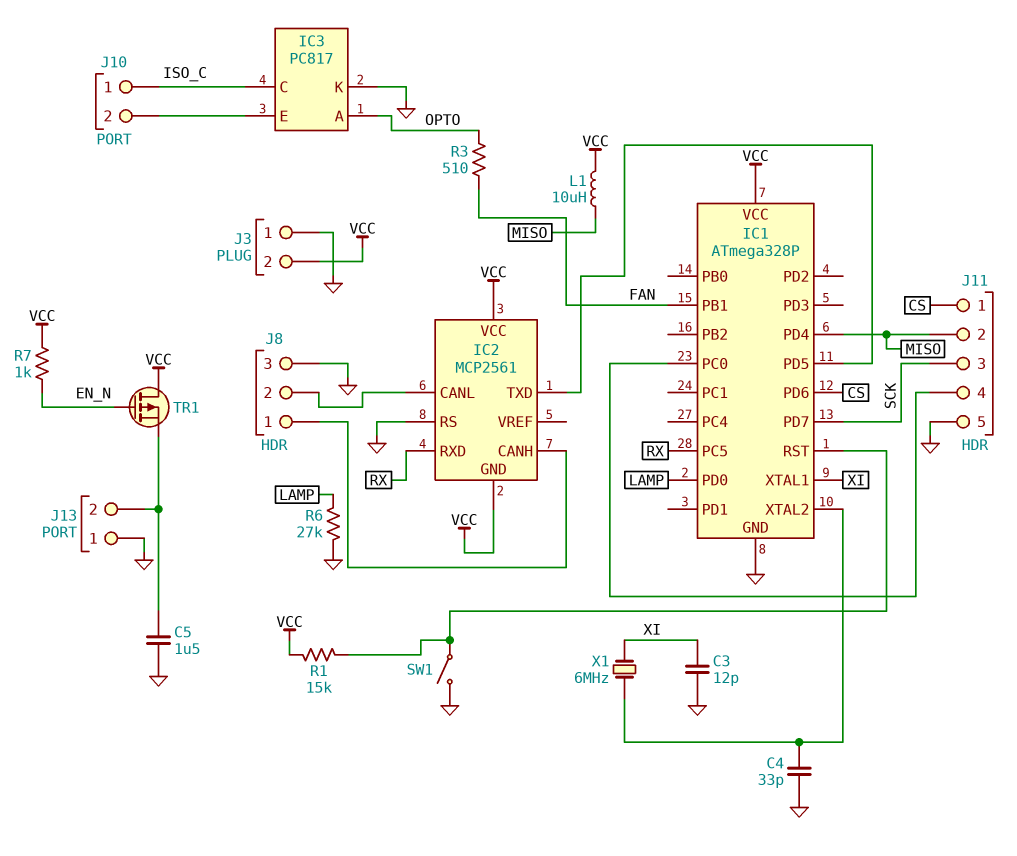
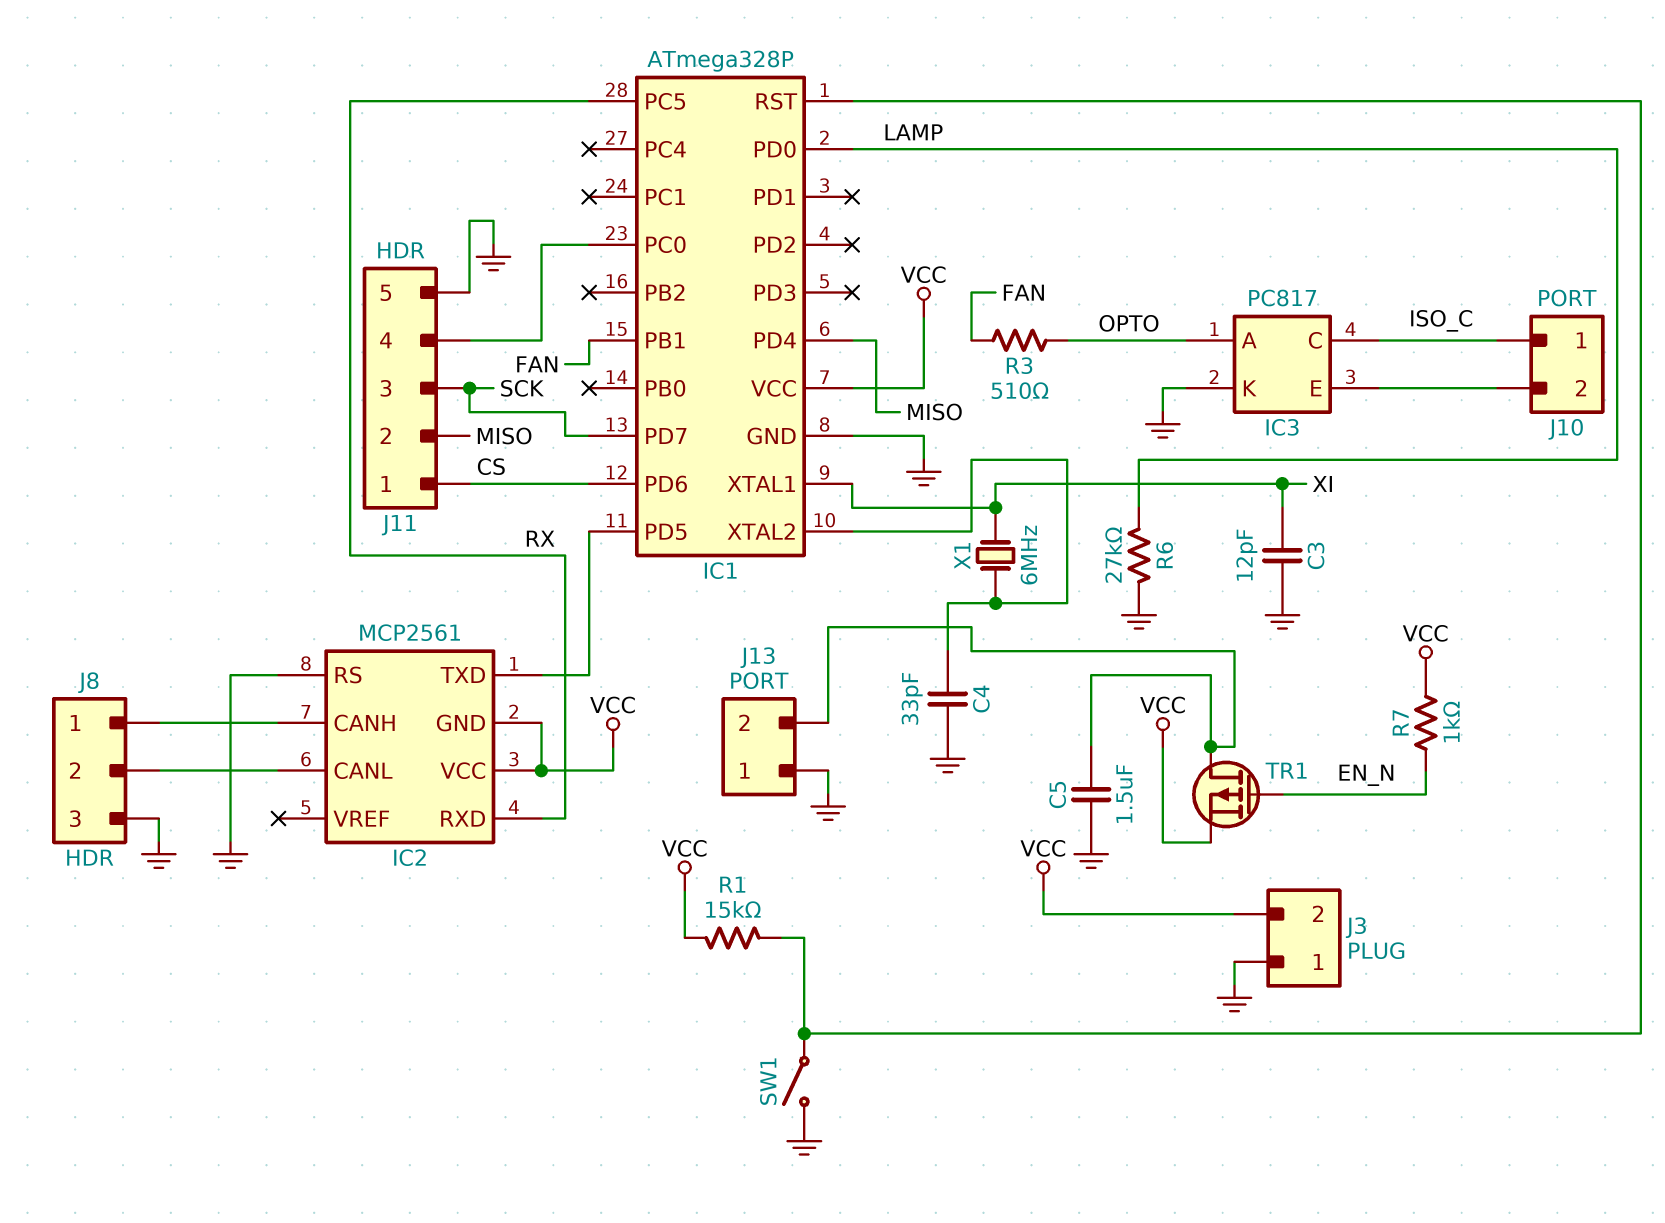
L1: 10uH (MISO, VCC) -> none
TR1: PMOS (G EN_N, D VCC, S J13/2) -> PMOS (G EN_N, D J13/2, S VCC)

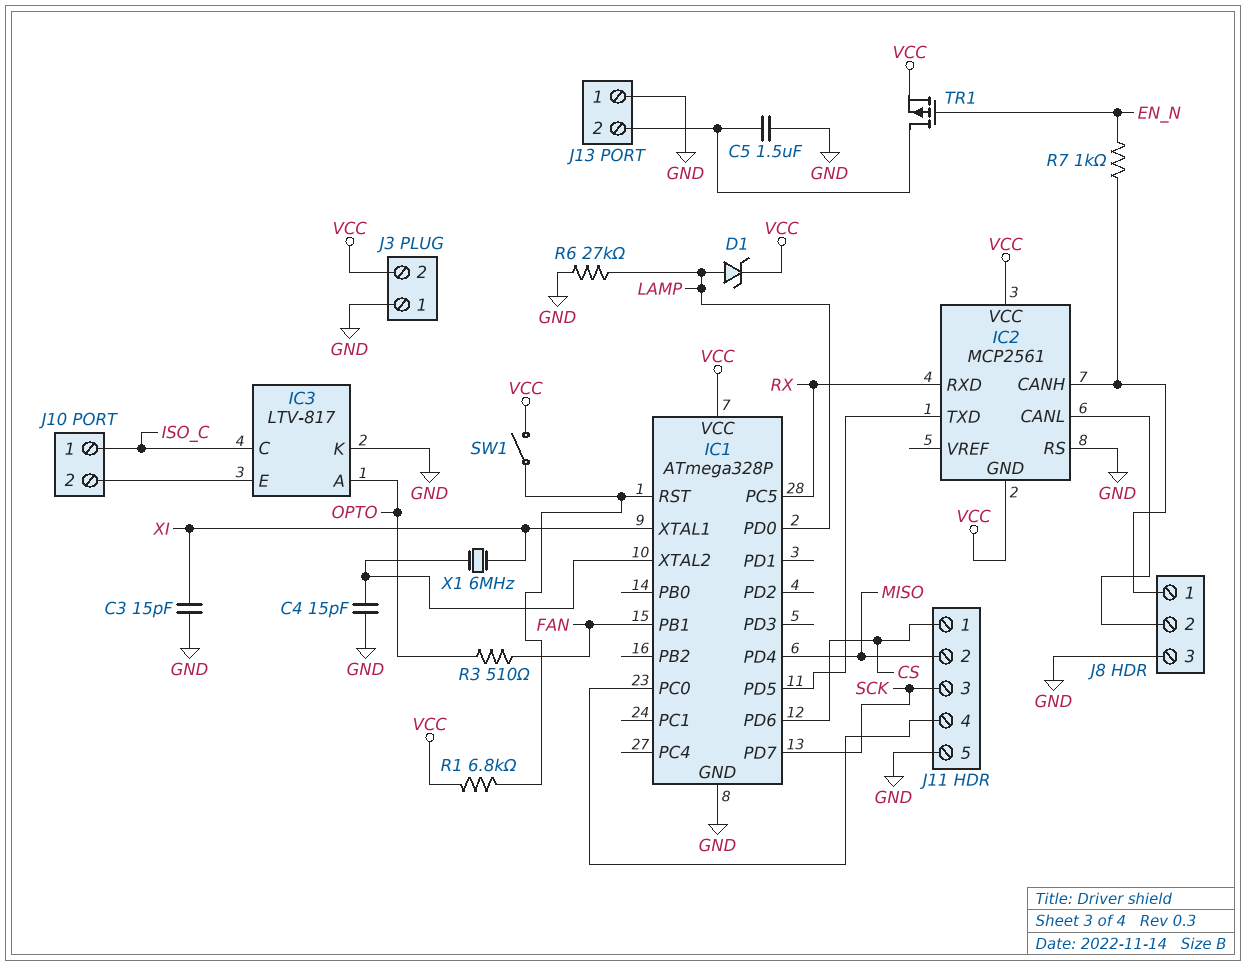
C3: 12pF (GND, XI) -> 15pF (GND, XI)
C4: 33pF (GND, IC1/XTAL2) -> 15pF (GND, IC1/XTAL2)
D1: none -> zener (A LAMP, K VCC)
IC3: PC817 -> LTV-817
R1: 15k (IC1/RST, VCC) -> 6.8k (IC1/RST, VCC)
R7: 1k (EN_N, VCC) -> 1k (EN_N, IC2/CANH)
SW1: switch (GND, IC1/RST) -> switch (IC1/RST, VCC)

